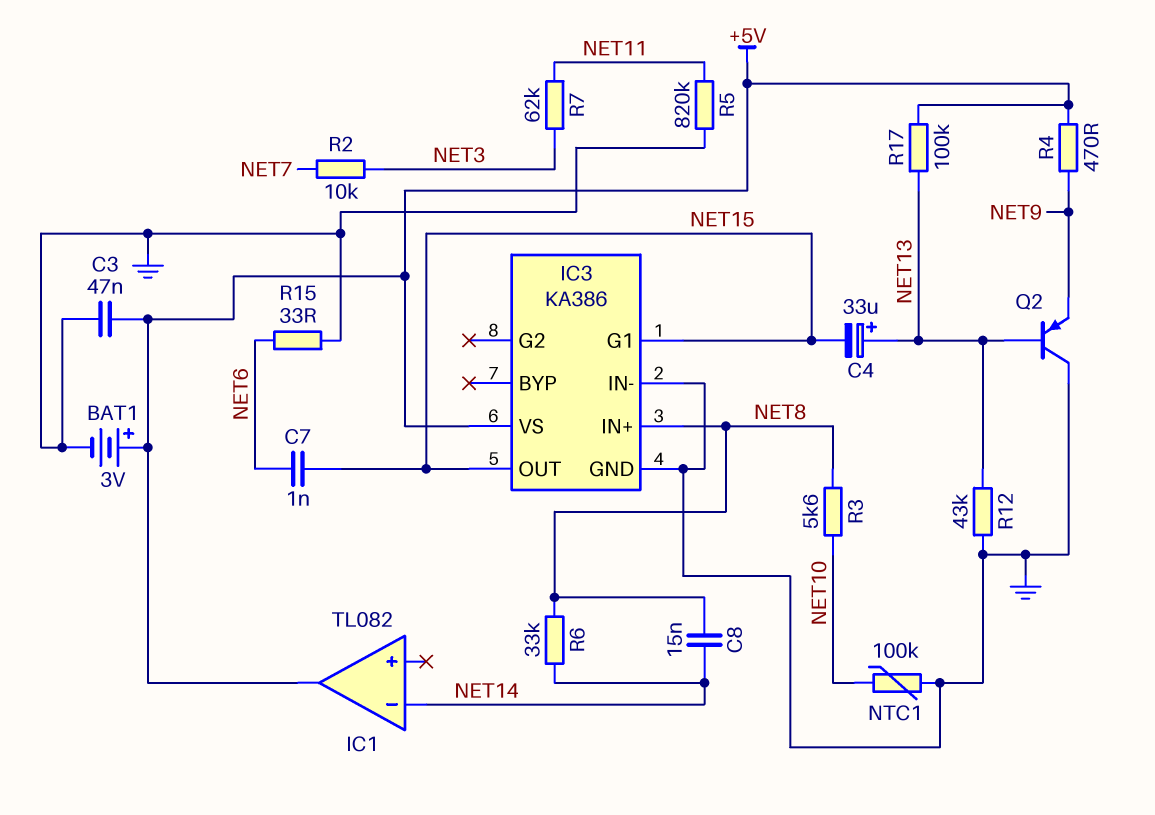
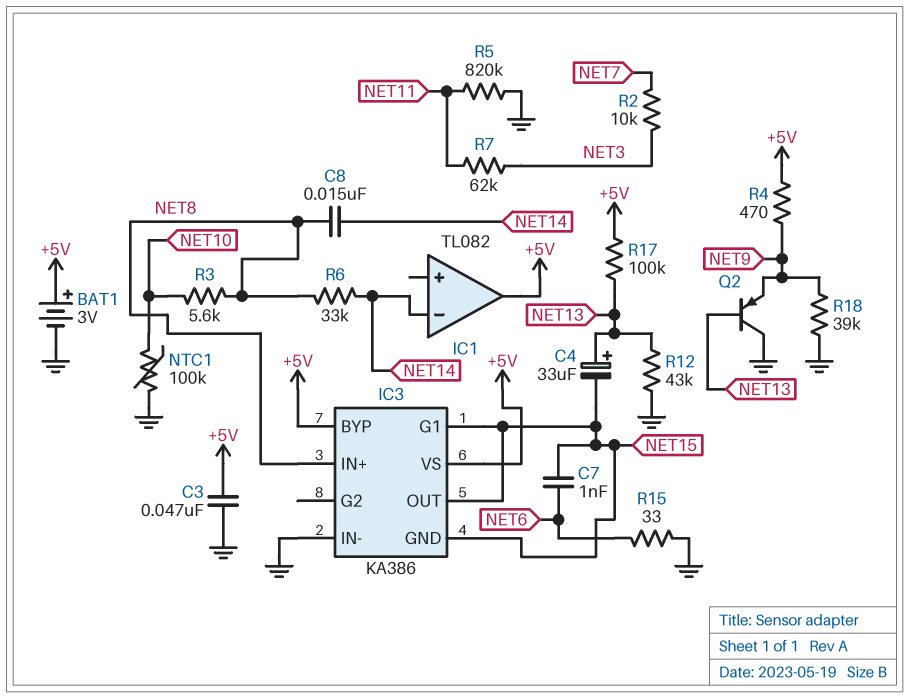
IC3 pin BYP: none -> +5V
IC3 pin GND: GND -> NET15
R18: none -> 39k (GND, NET9)

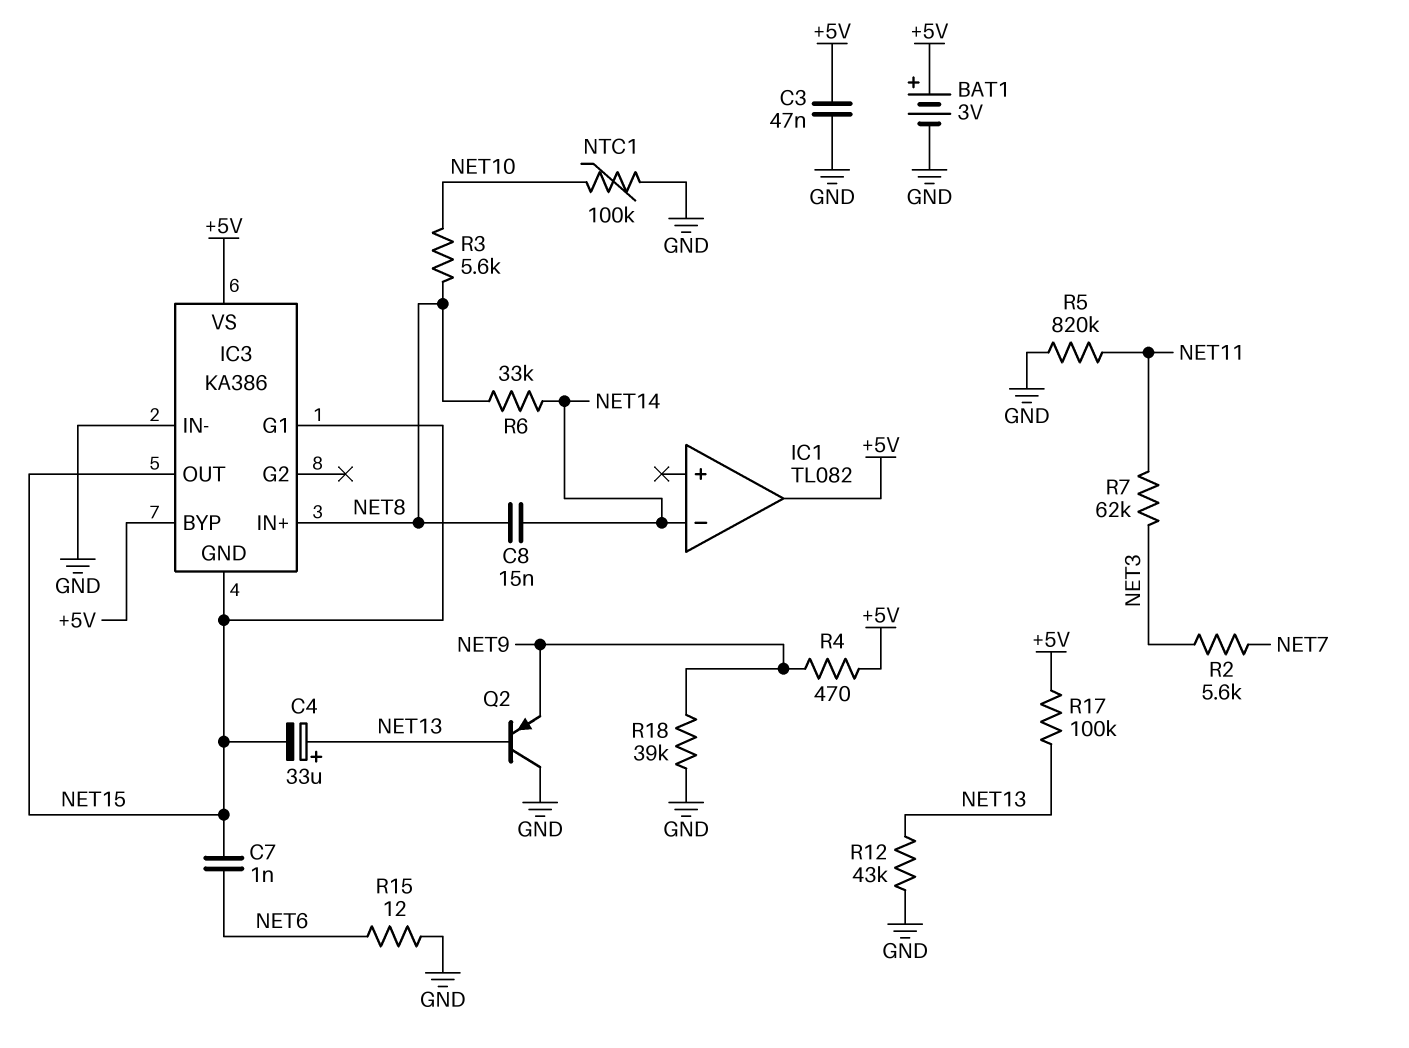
R2: 10k (NET3, NET7) -> 5.6k (NET3, NET7)
R15: 33 (GND, NET6) -> 12 (GND, NET6)

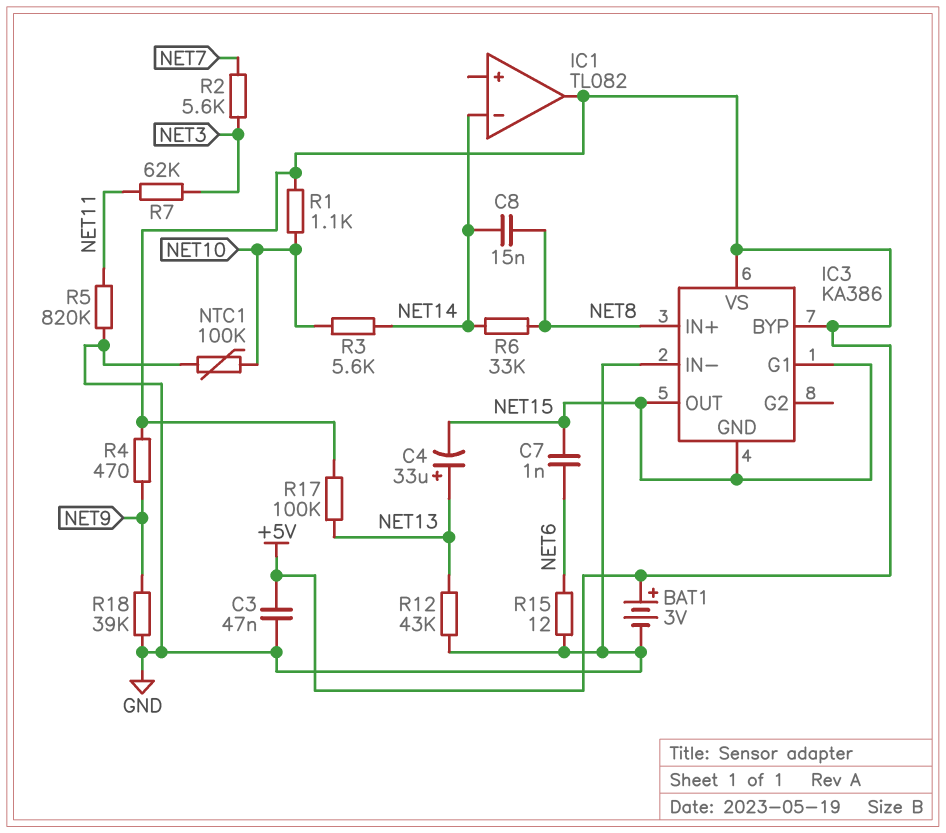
Q2: PNP (B NET13, C GND, E NET9) -> none
R1: none -> 1.1k (+5V, NET10)
R3: 5.6k (NET8, NET10) -> 5.6k (NET10, NET14)

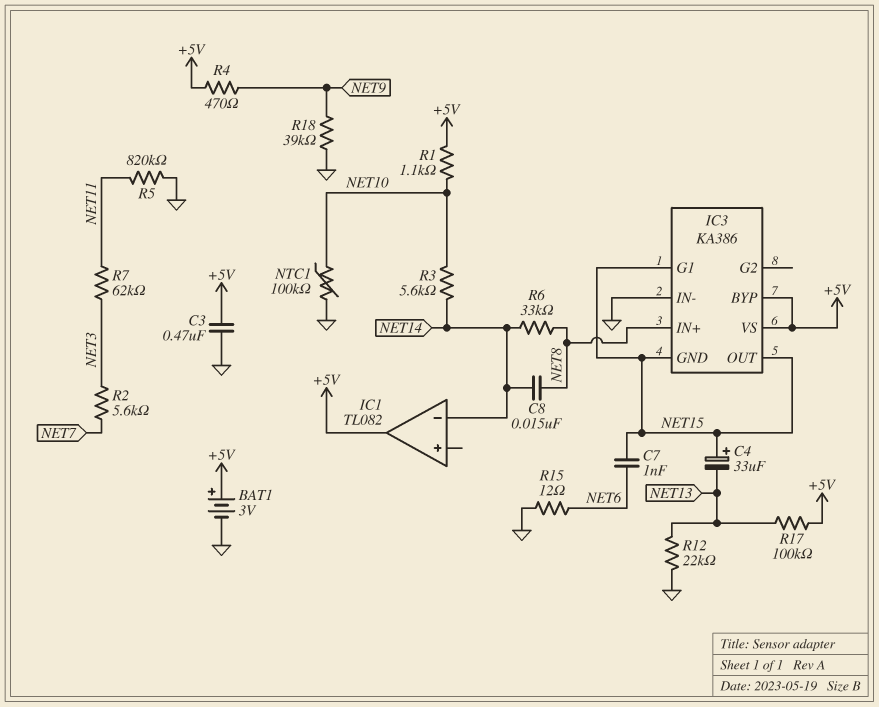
C3: 47nF (+5V, GND) -> 470nF (+5V, GND)
C4: 33uF (plus NET13, minus NET15) -> 33uF (plus NET15, minus NET13)
R12: 43k (GND, NET13) -> 22k (GND, NET13)

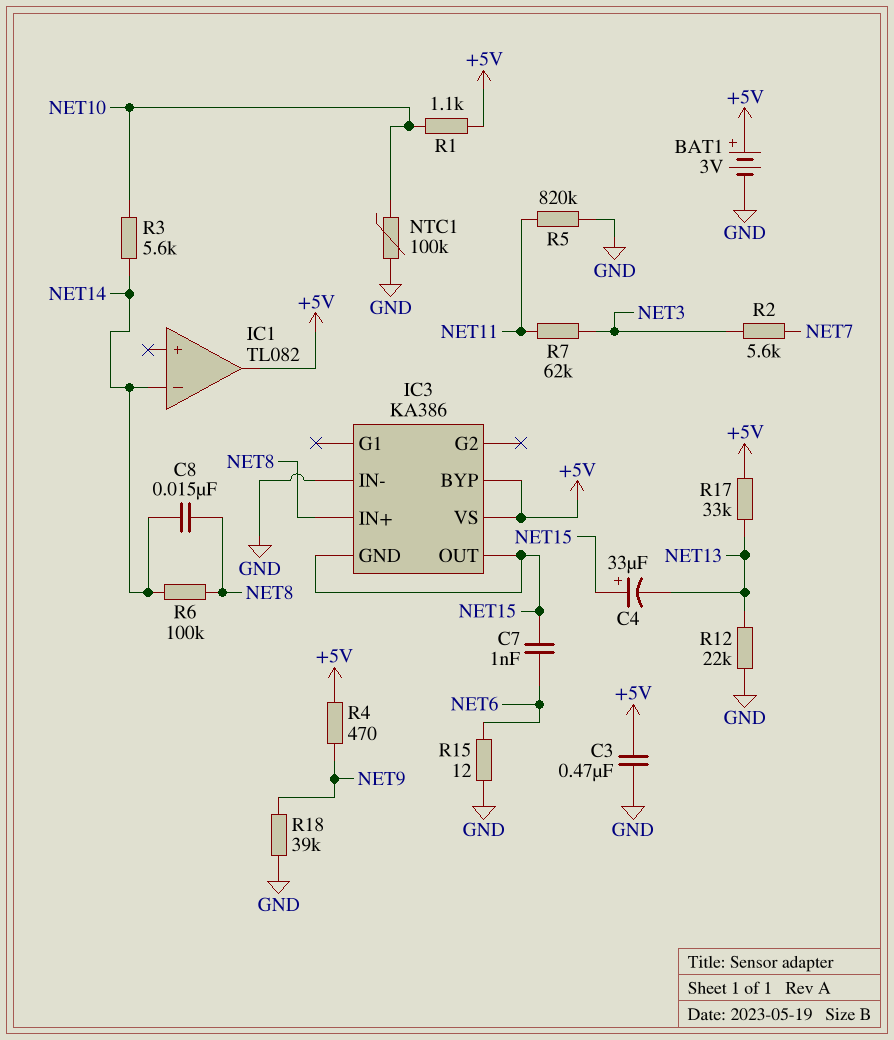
IC3 pin G1: NET15 -> none
R6: 33k (NET8, NET14) -> 100k (NET8, NET14)
R17: 100k (+5V, NET13) -> 33k (+5V, NET13)

